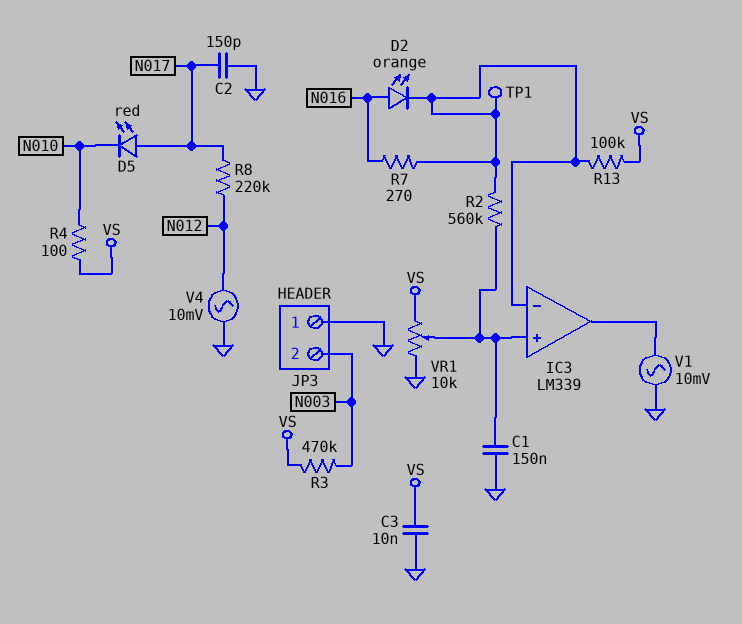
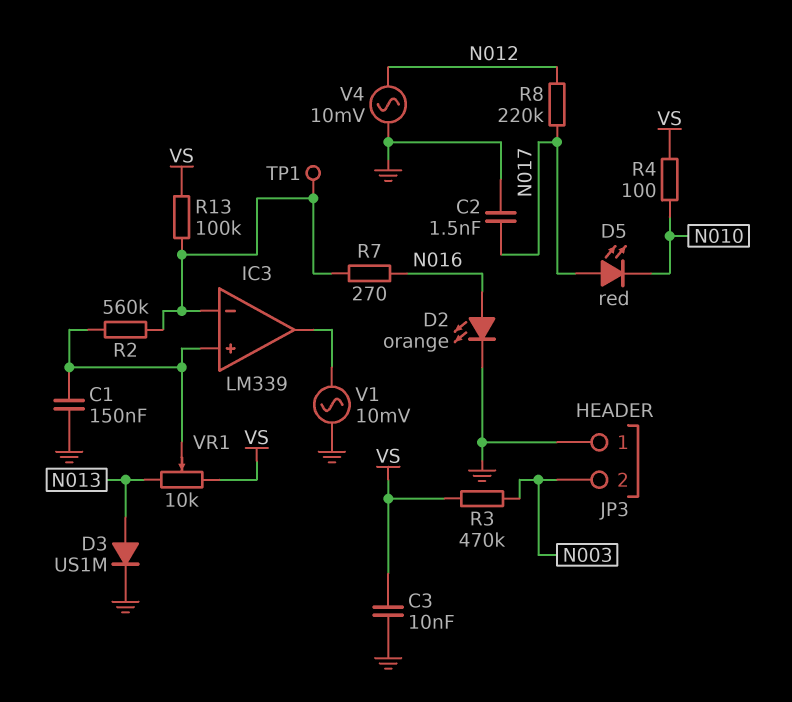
C2: 150pF (GND, N017) -> 1.5nF (GND, N017)
D2: LED orange (A N016, K IC3/in-) -> LED orange (A N016, K GND)
D3: none -> diode US1M (A N013, K GND)
VR1: 10k (GND, VS, wiper IC3/in+) -> 10k (N013, VS, wiper IC3/in+)

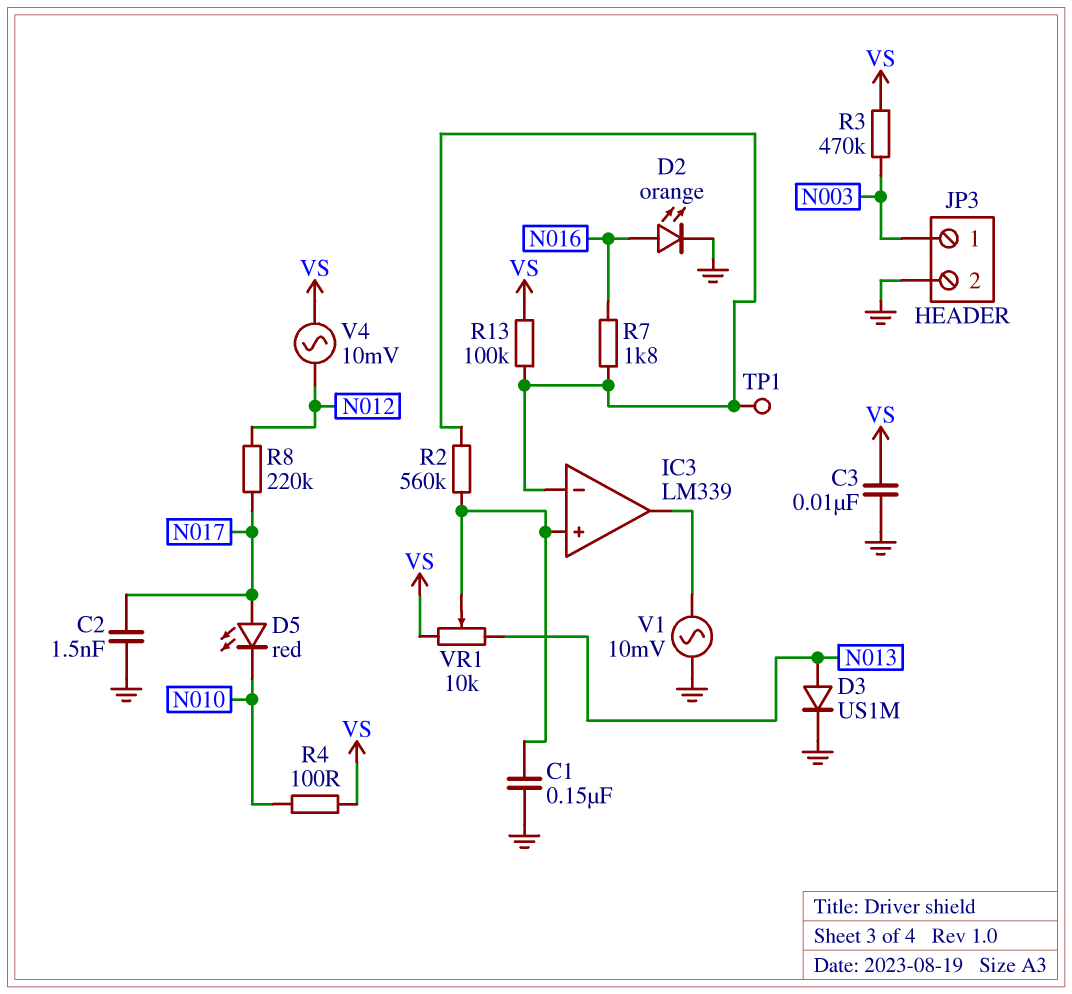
JP3 pin 1: GND -> N003
JP3 pin 2: N003 -> GND
R7: 270 (IC3/in-, N016) -> 1.8k (IC3/in-, N016)
V4: AC 10mV (GND, N012) -> AC 10mV (N012, VS)

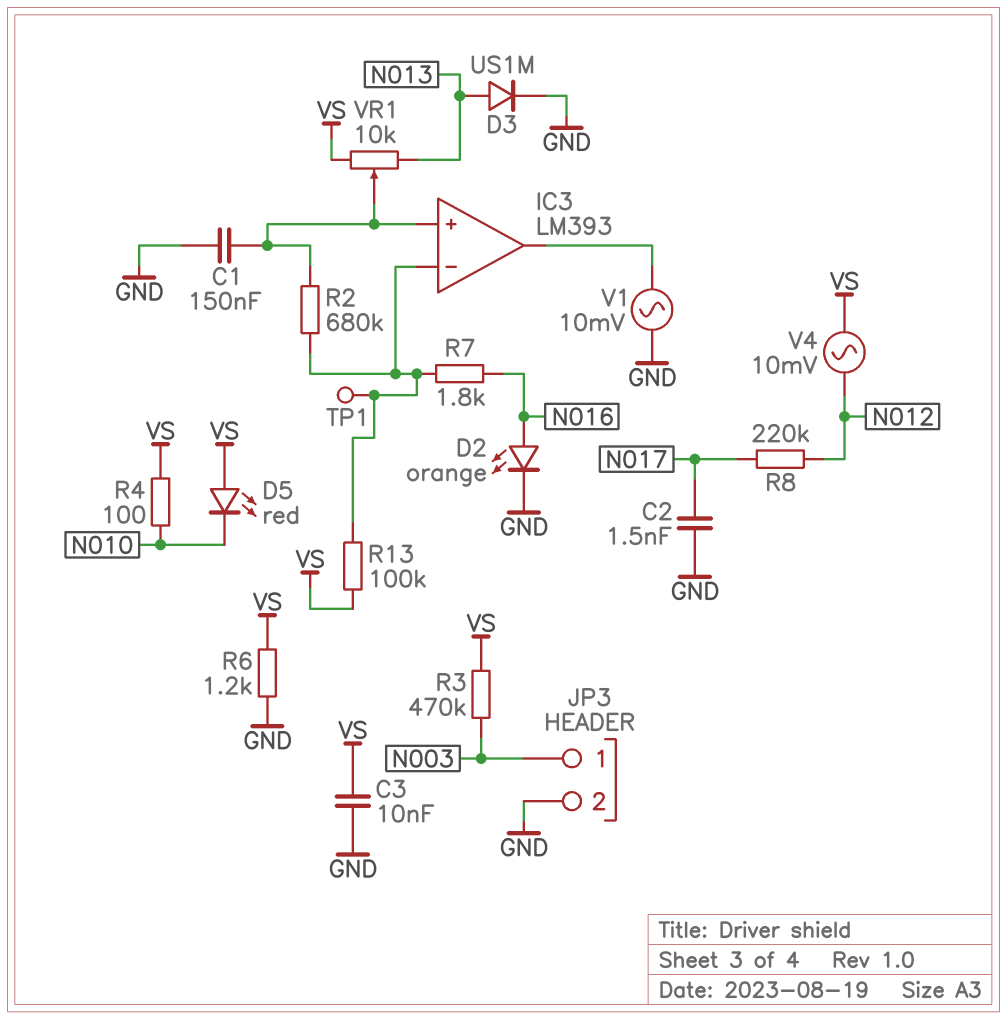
D5: LED red (A N017, K N010) -> LED red (A VS, K N010)
IC3: LM339 -> LM393
R2: 560k (IC3/in+, IC3/in-) -> 680k (IC3/in+, IC3/in-)
R6: none -> 1.2k (GND, VS)

